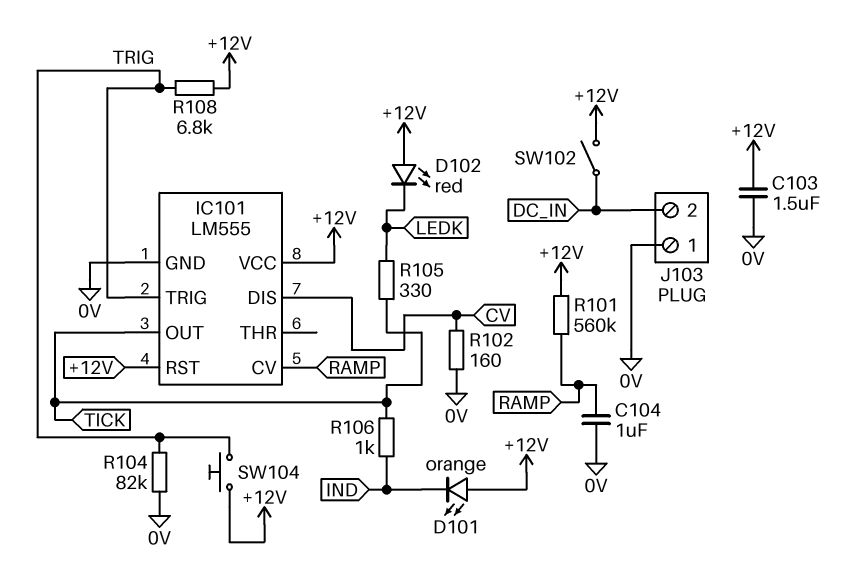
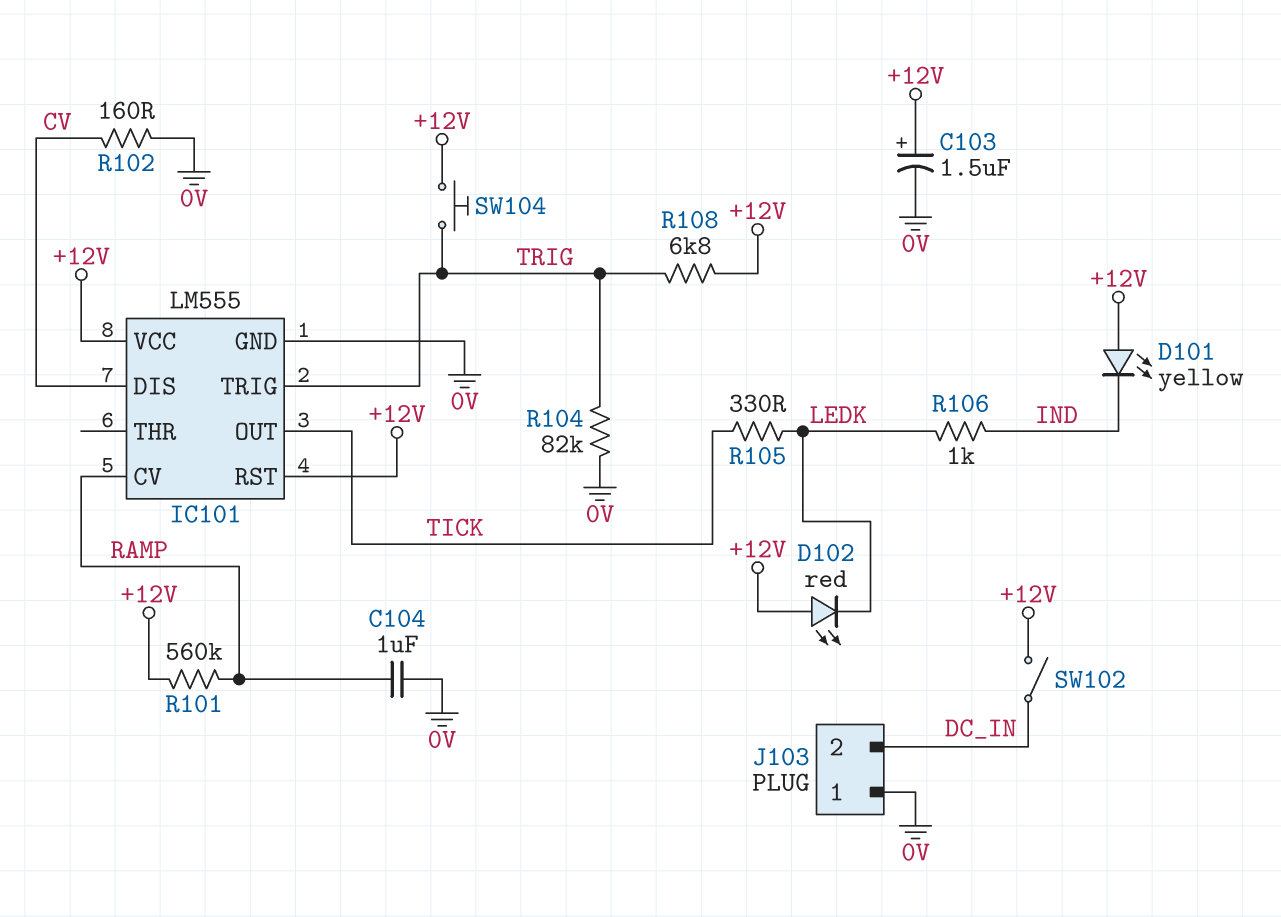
C103: 1.5uF (+12V, 0V) -> 1.5uF (plus +12V, minus 0V)
D101: LED orange (A +12V, K IND) -> LED yellow (A +12V, K IND)
R106: 1k (IND, TICK) -> 1k (IND, LEDK)

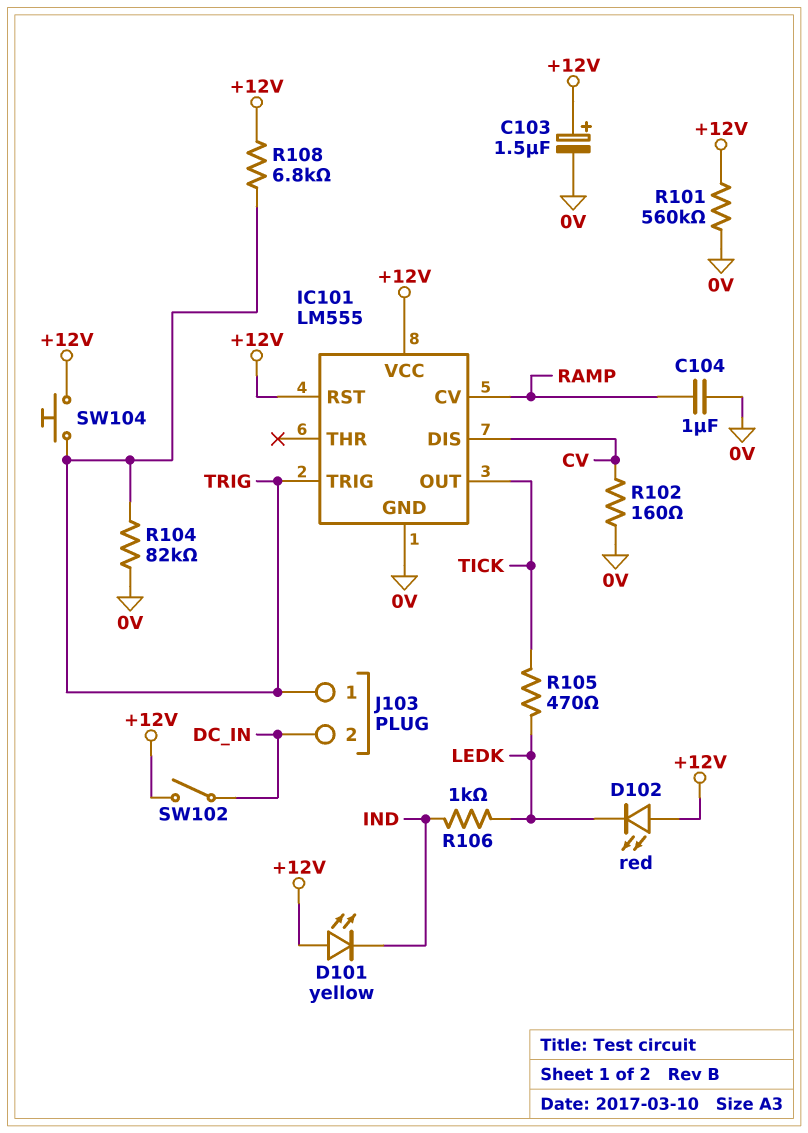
J103 pin 1: 0V -> TRIG
R101: 560k (+12V, RAMP) -> 560k (+12V, 0V)
R105: 330 (LEDK, TICK) -> 470 (LEDK, TICK)

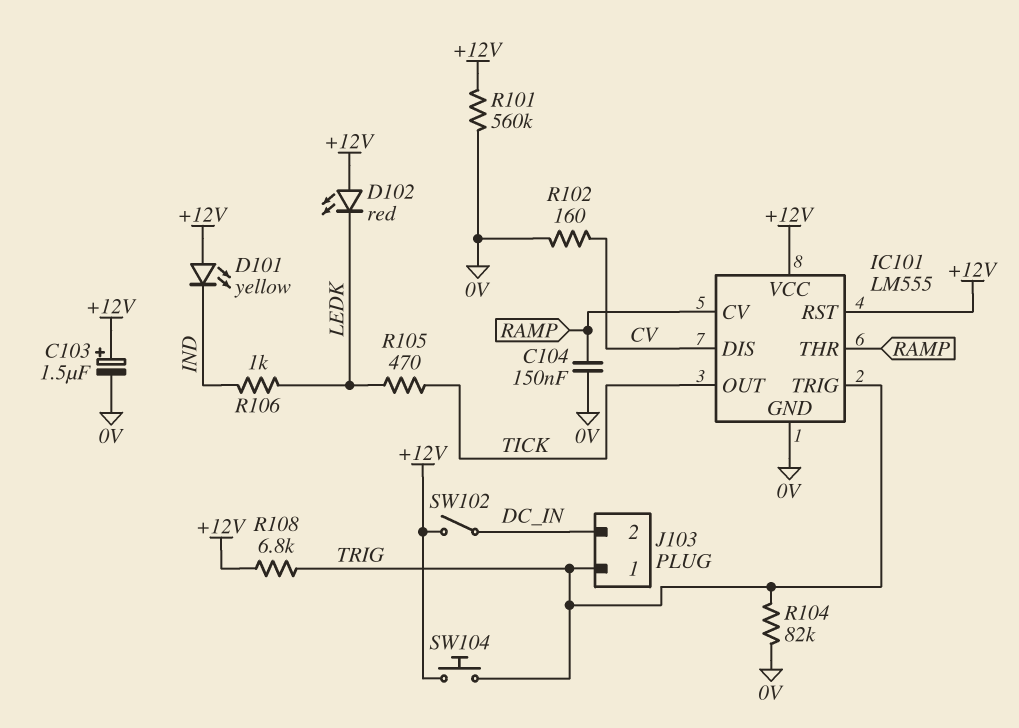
C104: 1uF (0V, RAMP) -> 150nF (0V, RAMP)
IC101 pin THR: none -> RAMP

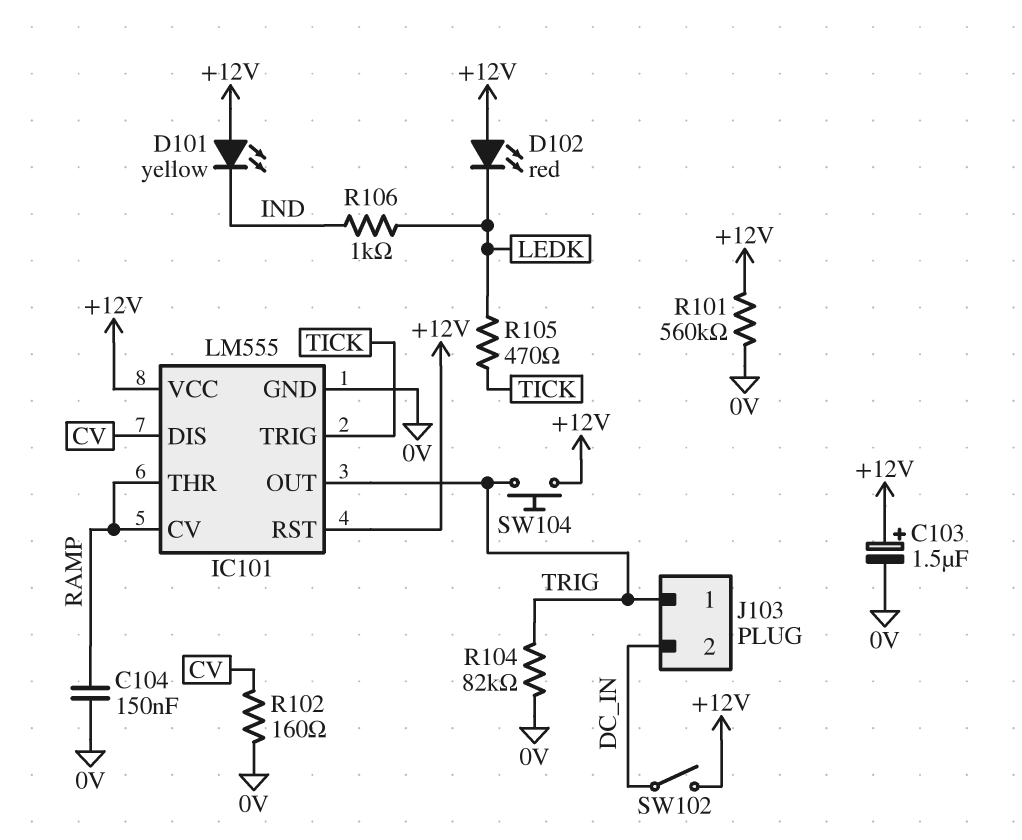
IC101 pin OUT: TICK -> TRIG
IC101 pin TRIG: TRIG -> TICK
R108: 6.8k (+12V, TRIG) -> none

